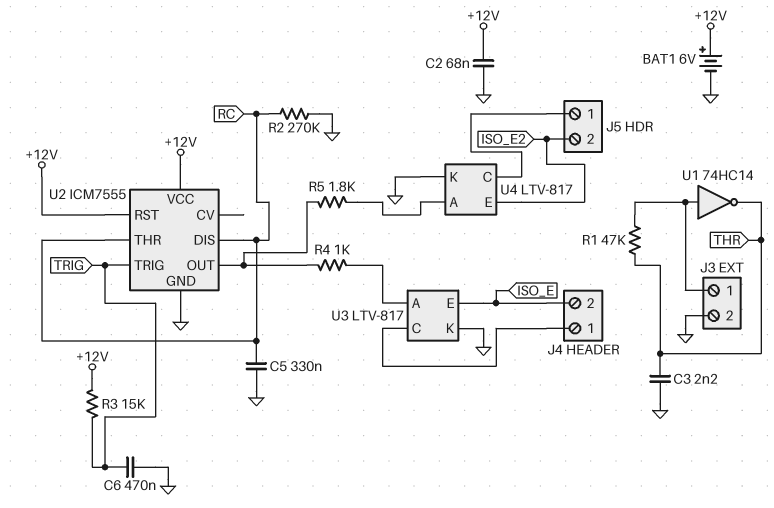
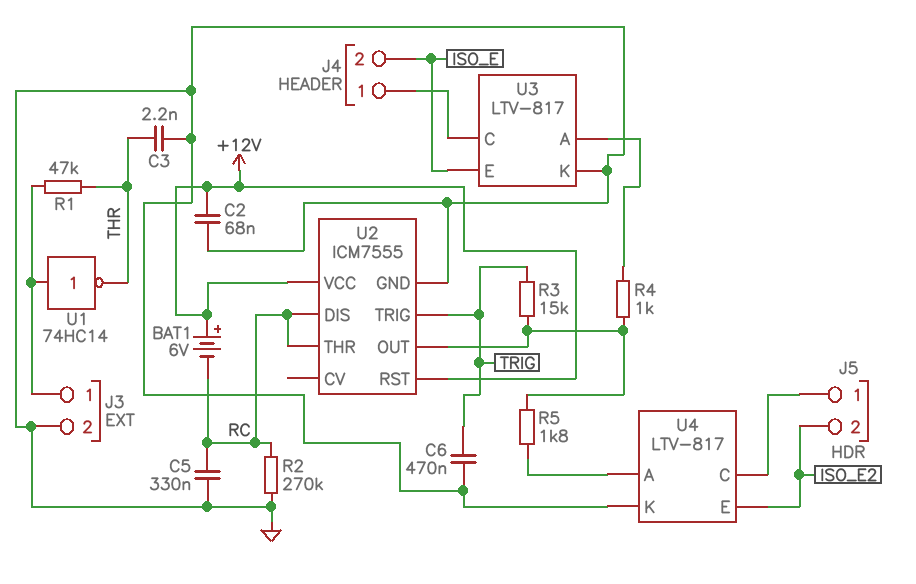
BAT1: 6V (plus +12V, minus GND) -> 6V (plus +12V, minus RC)
R3: 15k (+12V, TRIG) -> 15k (TRIG, U2/OUT)

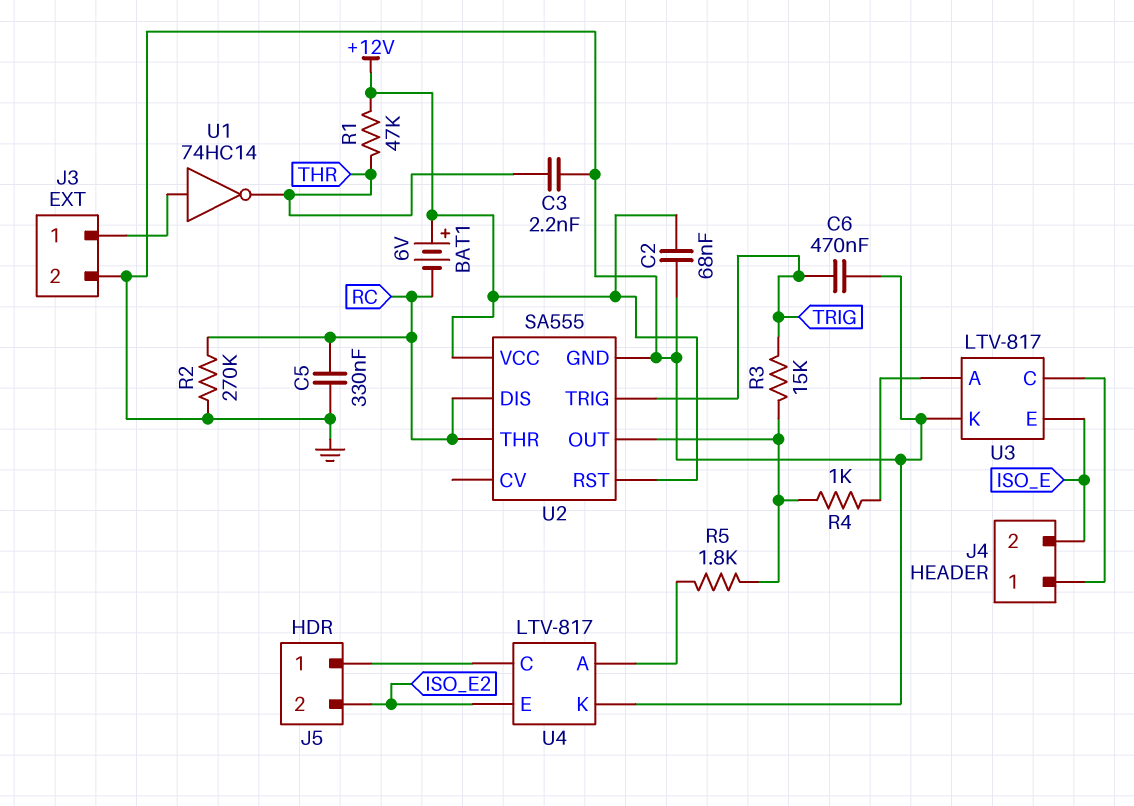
R1: 47k (J3/1, THR) -> 47k (+12V, THR)
U2: ICM7555 -> SA555

